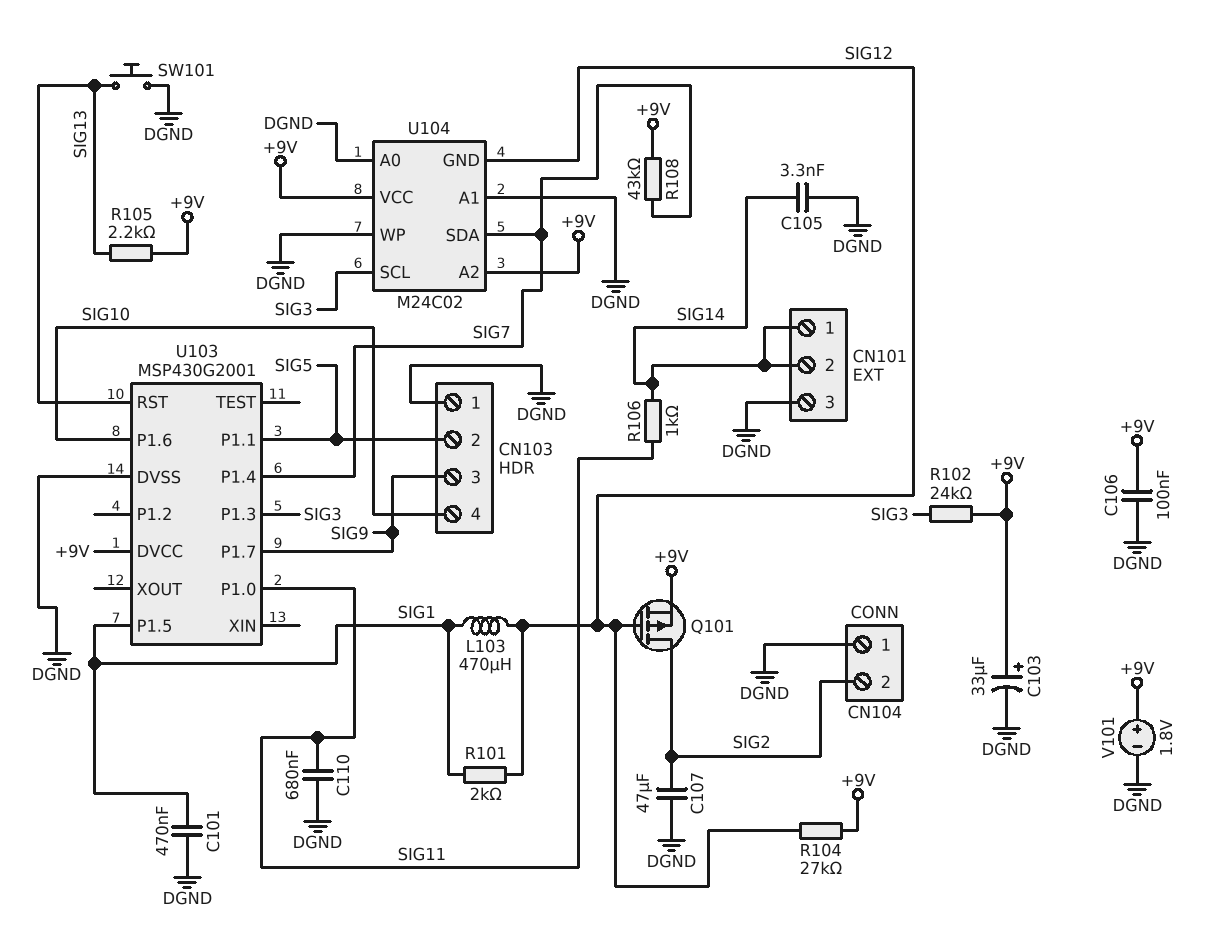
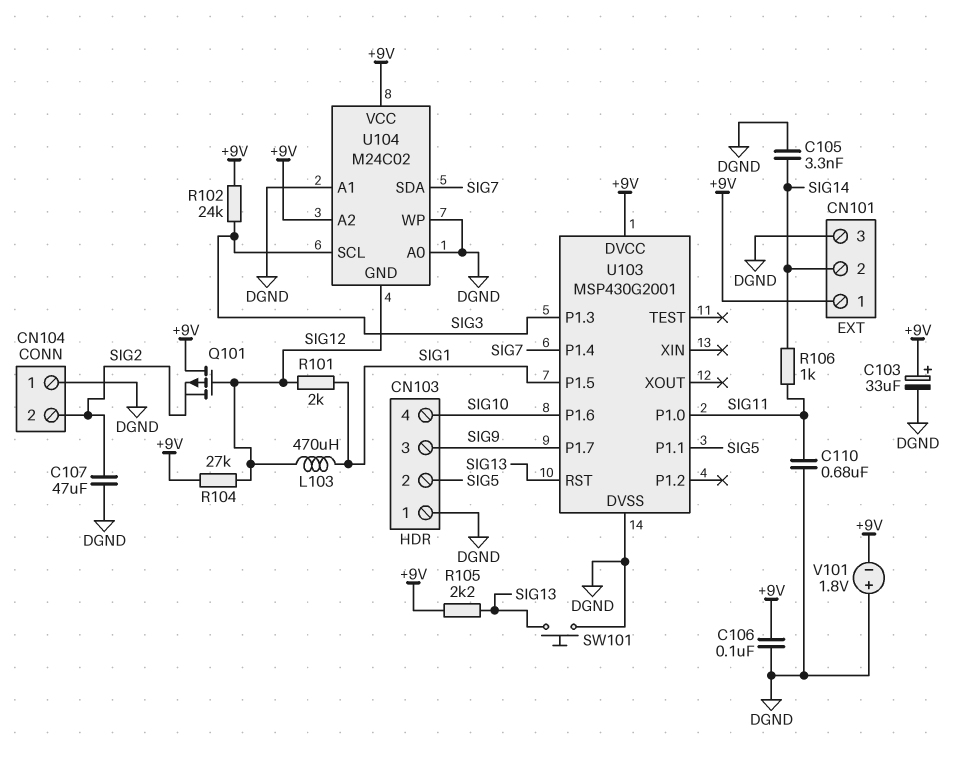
C101: 470nF (DGND, SIG1) -> none
CN101 pin 1: SIG14 -> +9V
Q101: PMOS (G SIG12, D SIG2, S +9V) -> PMOS (G SIG12, D +9V, S SIG2)
R108: 43k (+9V, SIG7) -> none
V101: 1.8V (plus +9V, minus DGND) -> 1.8V (plus DGND, minus +9V)

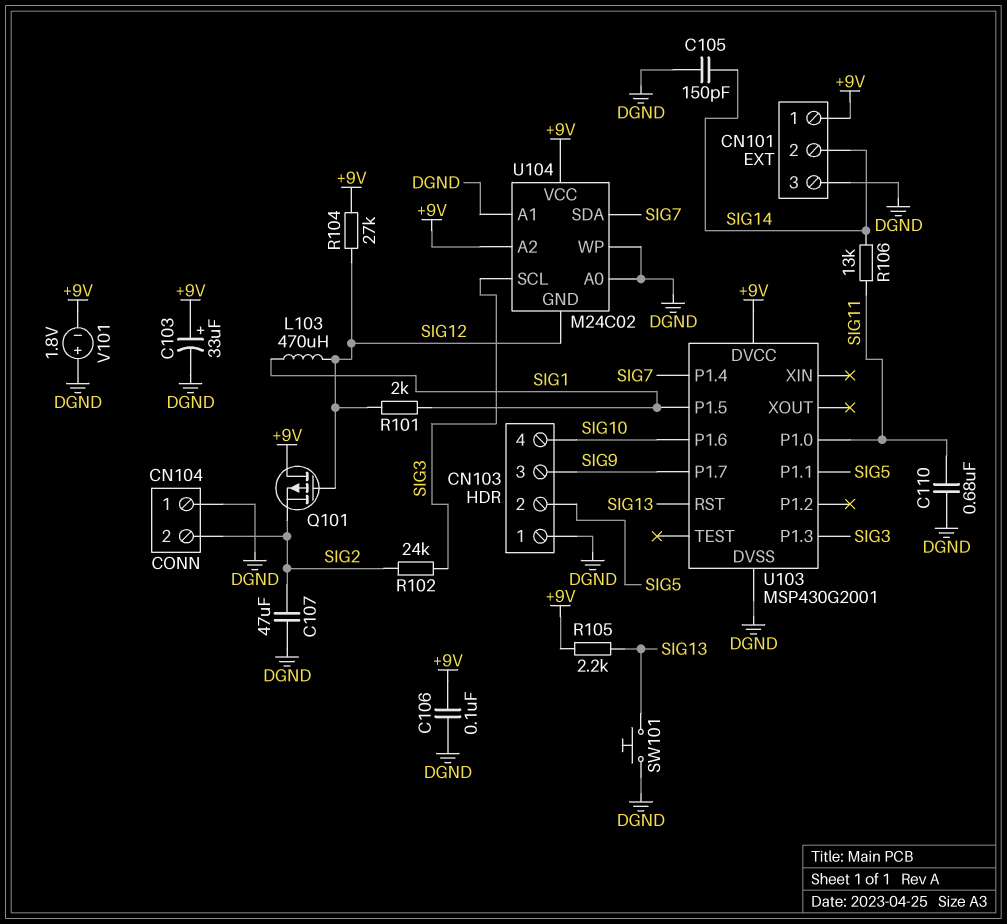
C105: 3.3nF (DGND, SIG14) -> 150pF (DGND, SIG14)
R102: 24k (+9V, SIG3) -> 24k (SIG2, SIG3)
R106: 1k (SIG11, SIG14) -> 13k (SIG11, SIG14)

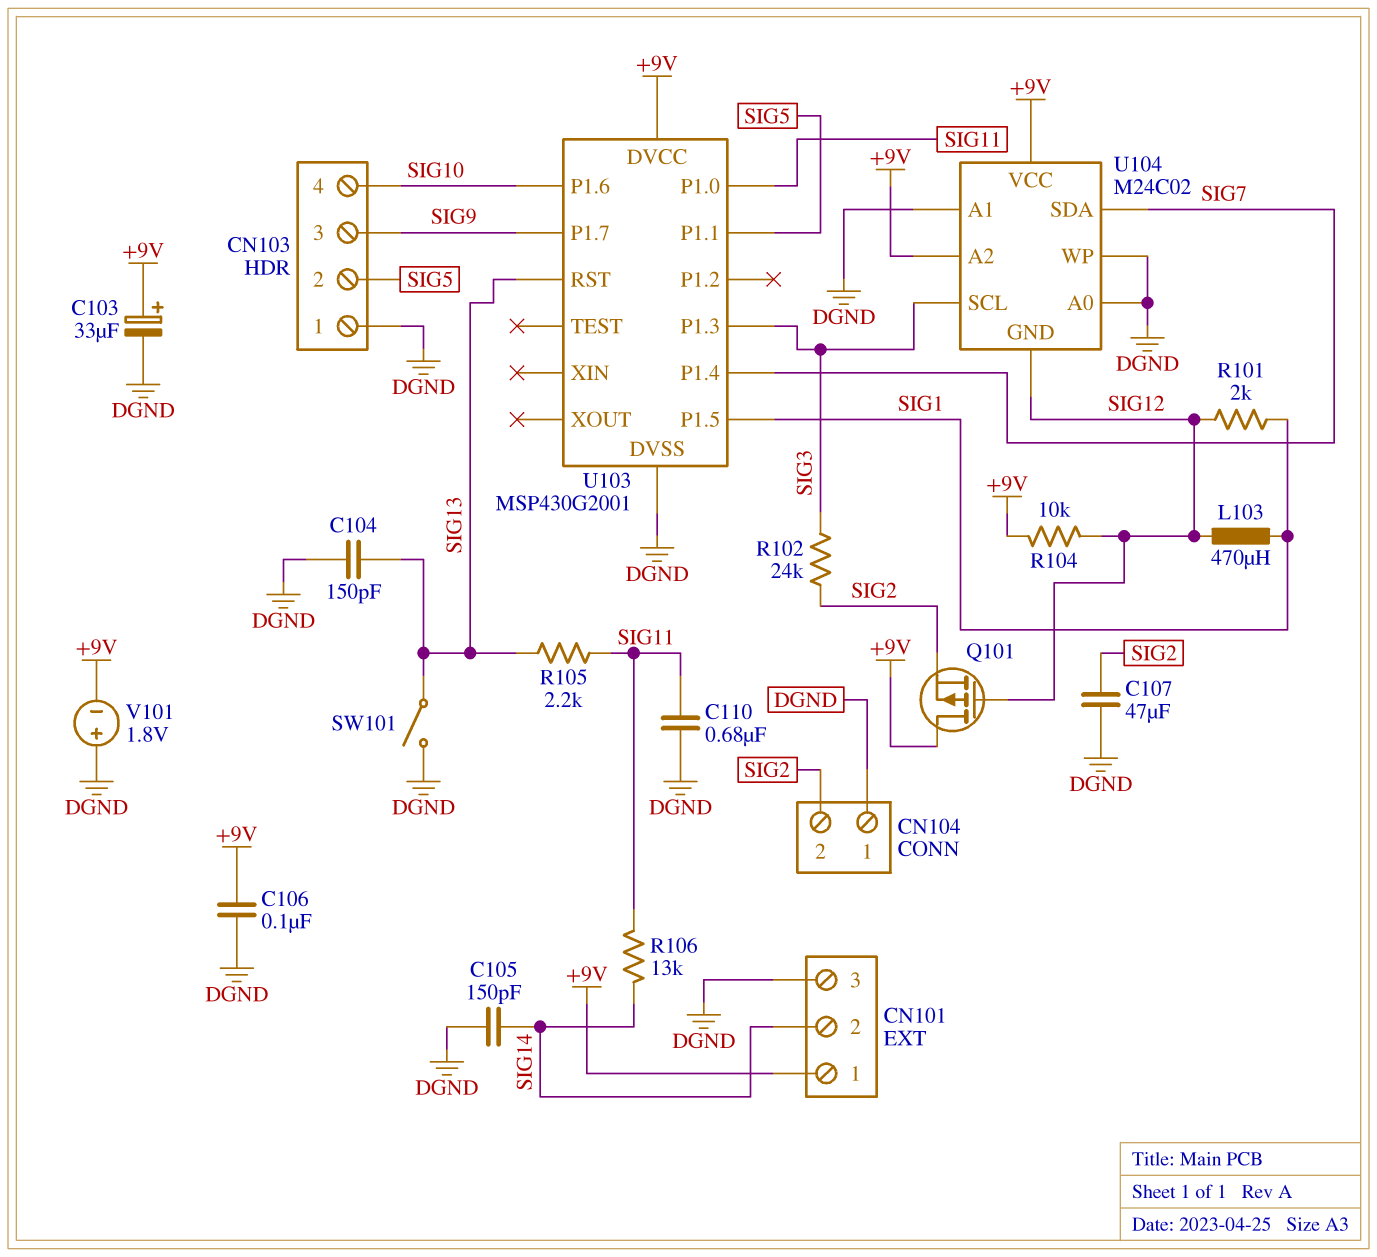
C104: none -> 150pF (DGND, SIG13)
R104: 27k (+9V, SIG12) -> 10k (+9V, SIG12)
R105: 2.2k (+9V, SIG13) -> 2.2k (SIG11, SIG13)
SW101: button (DGND, SIG13) -> switch (DGND, SIG13)

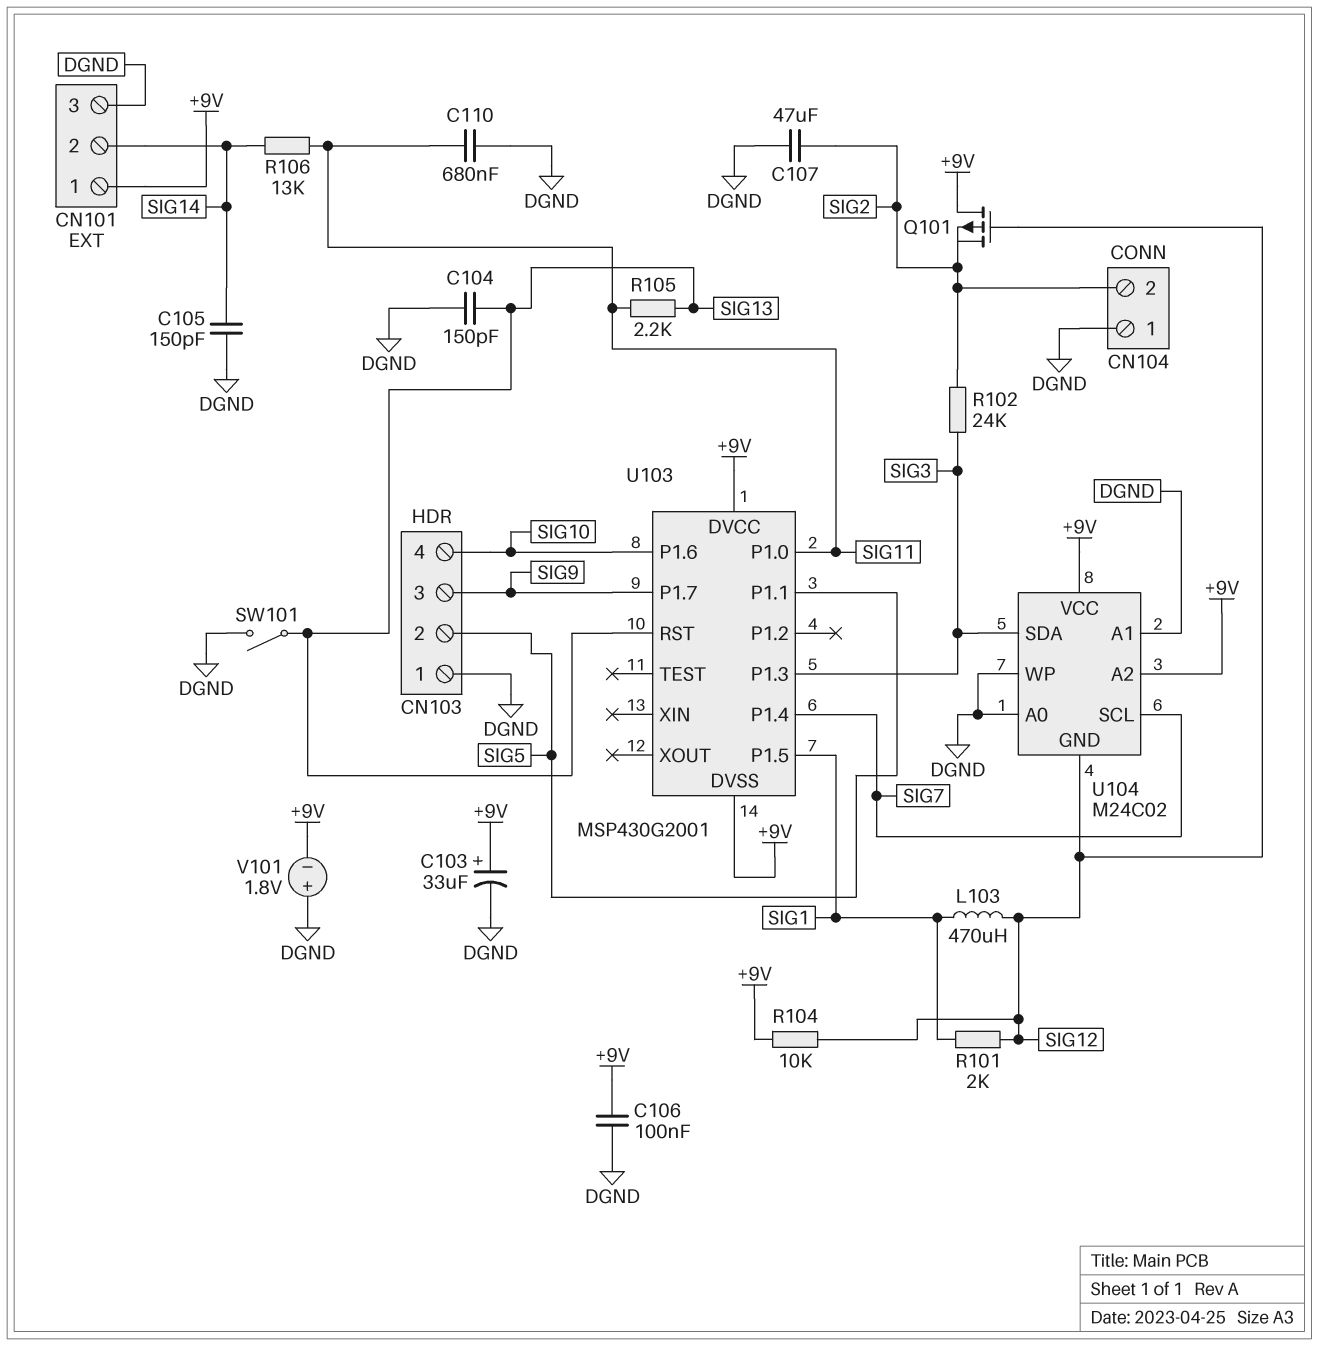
U103 pin DVSS: DGND -> +9V
U104 pin SCL: SIG3 -> SIG7
U104 pin SDA: SIG7 -> SIG3

